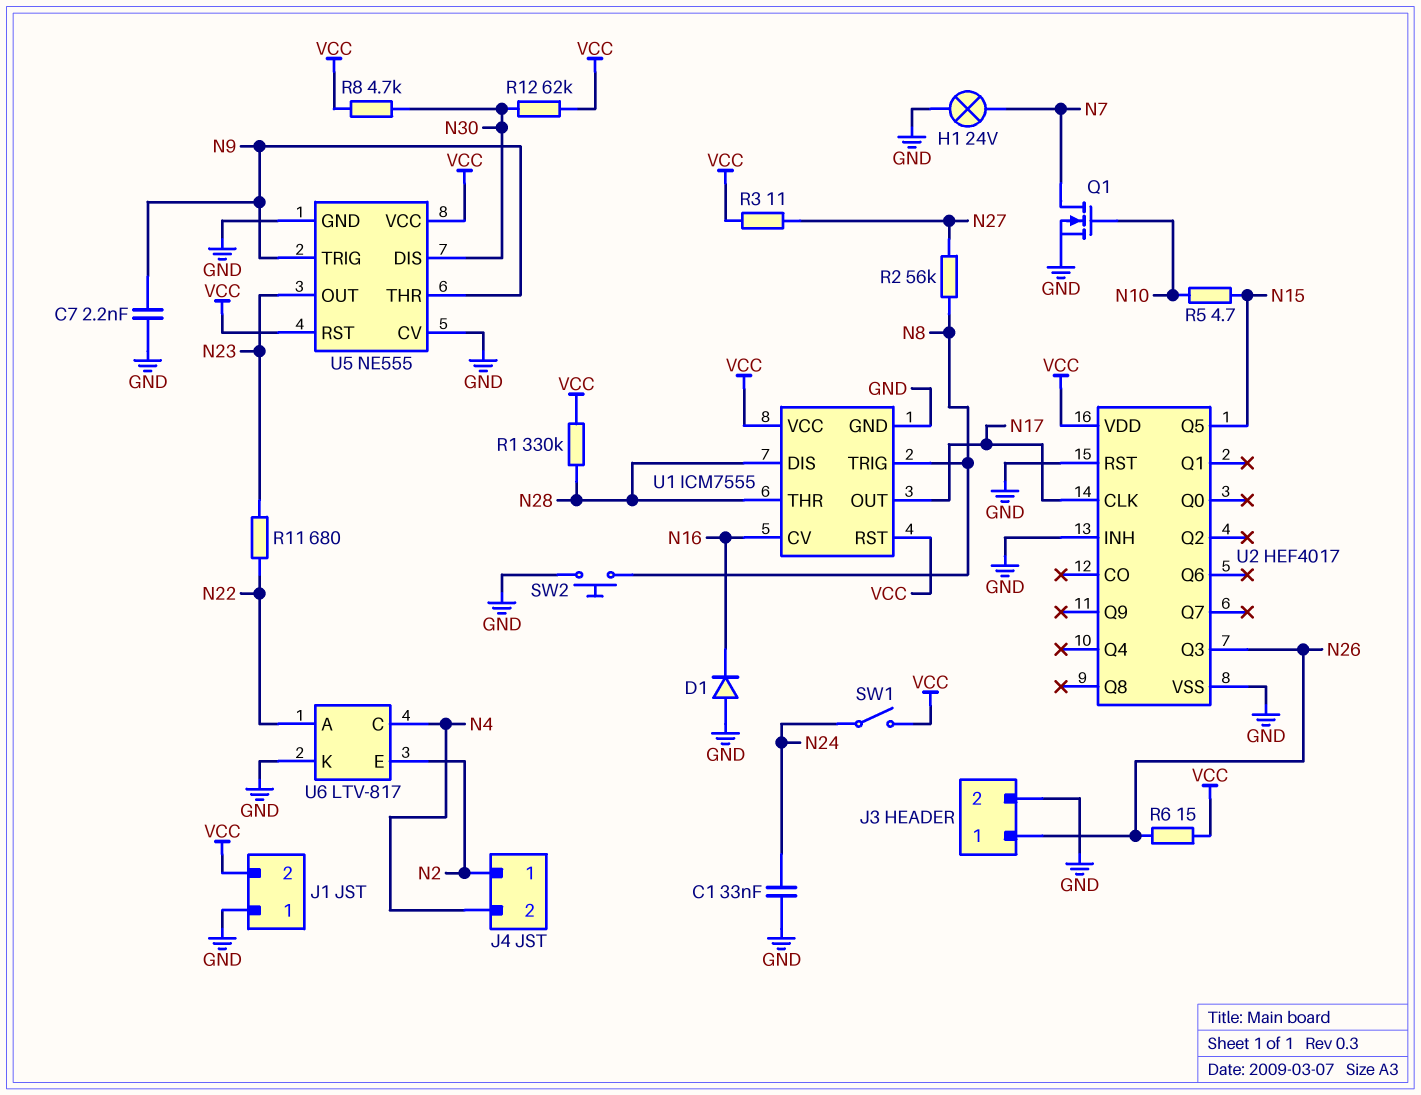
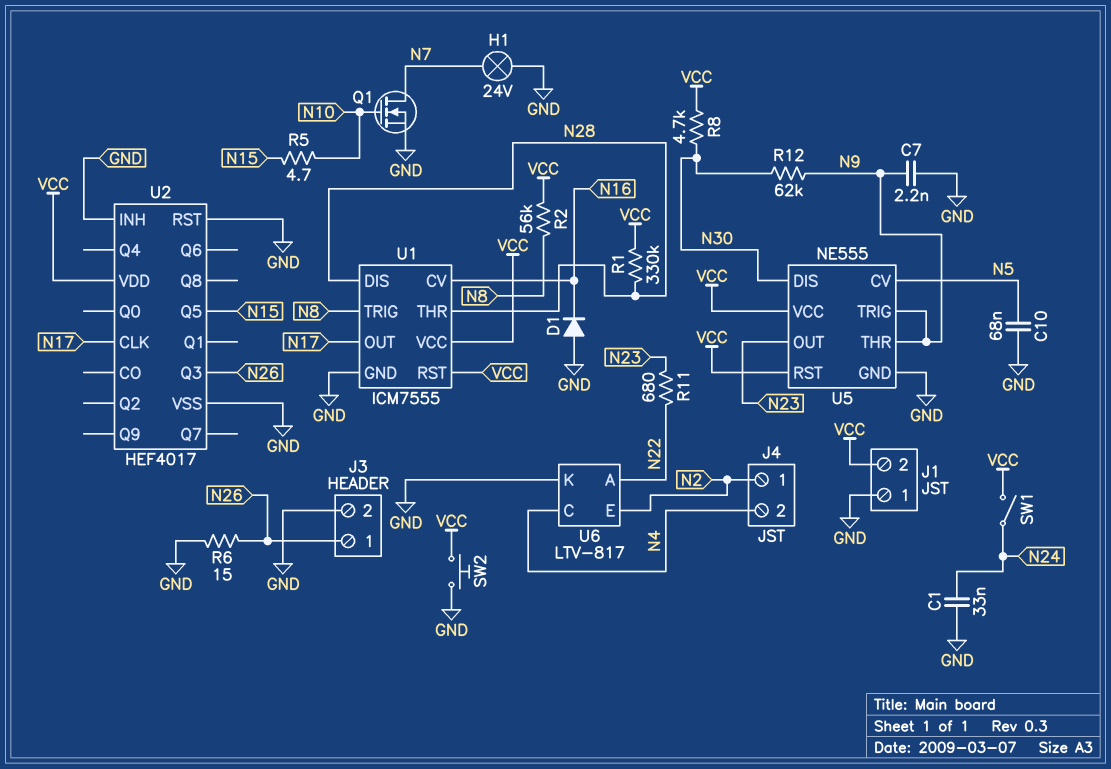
C10: none -> 68nF (GND, N5)
R2: 56k (N8, N27) -> 56k (N8, VCC)
R3: 11 (N27, VCC) -> none
R6: 15 (N26, VCC) -> 15 (GND, N26)
R12: 62k (N30, VCC) -> 62k (N9, N30)
SW2: button (GND, N8) -> button (GND, VCC)
U5 pin CV: GND -> N5

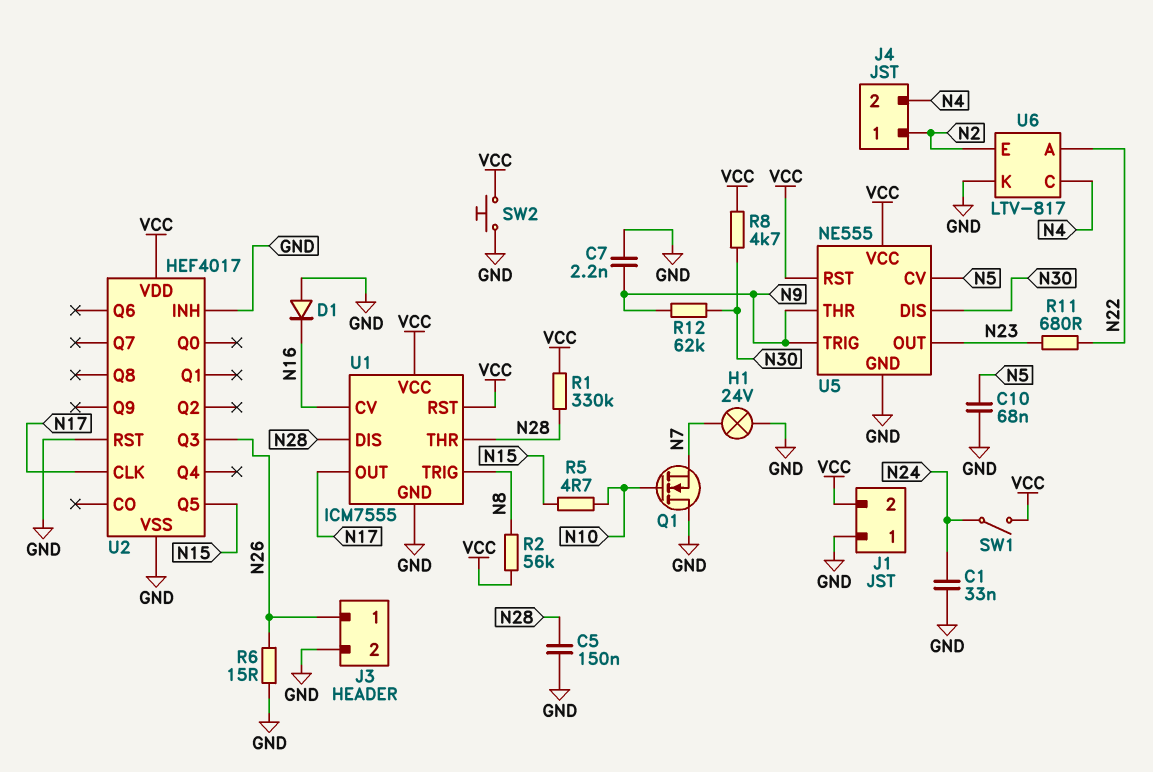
C5: none -> 150nF (GND, N28)
Q1: NMOS (G N10, D N7, S GND) -> NMOS (G N10, D GND, S N7)

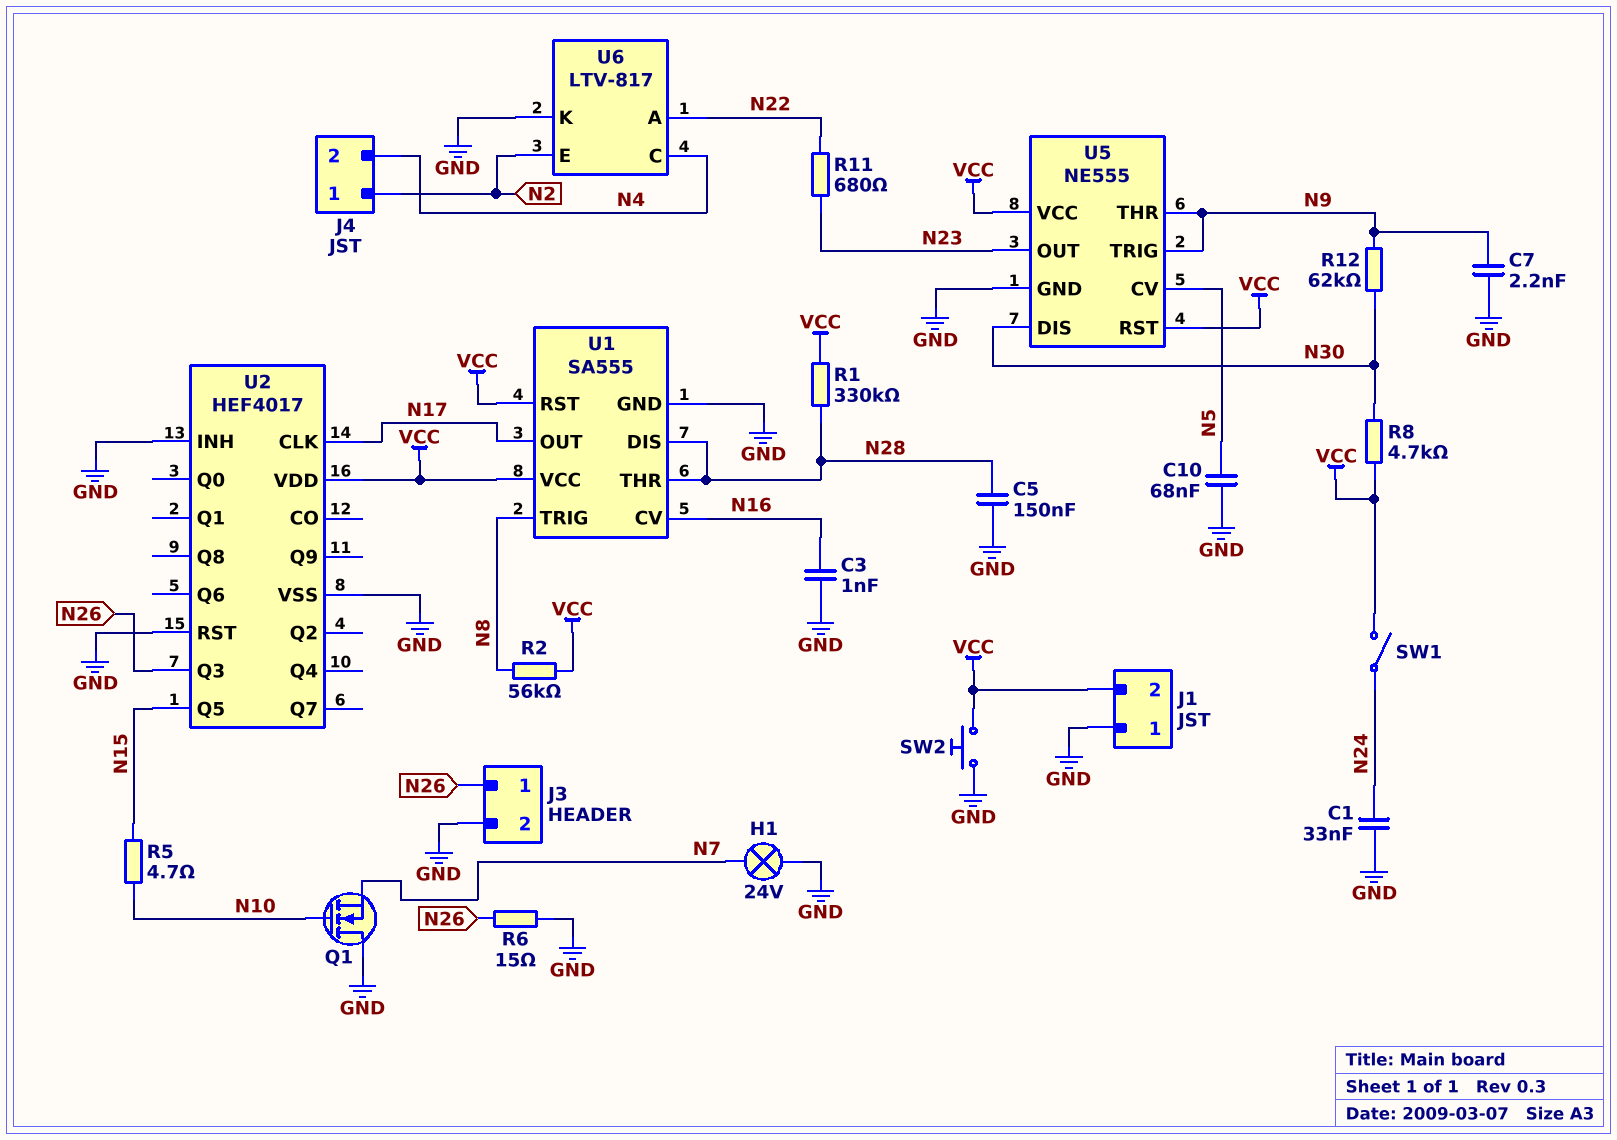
C3: none -> 1nF (GND, N16)
D1: diode (A GND, K N16) -> none
U1: ICM7555 -> SA555

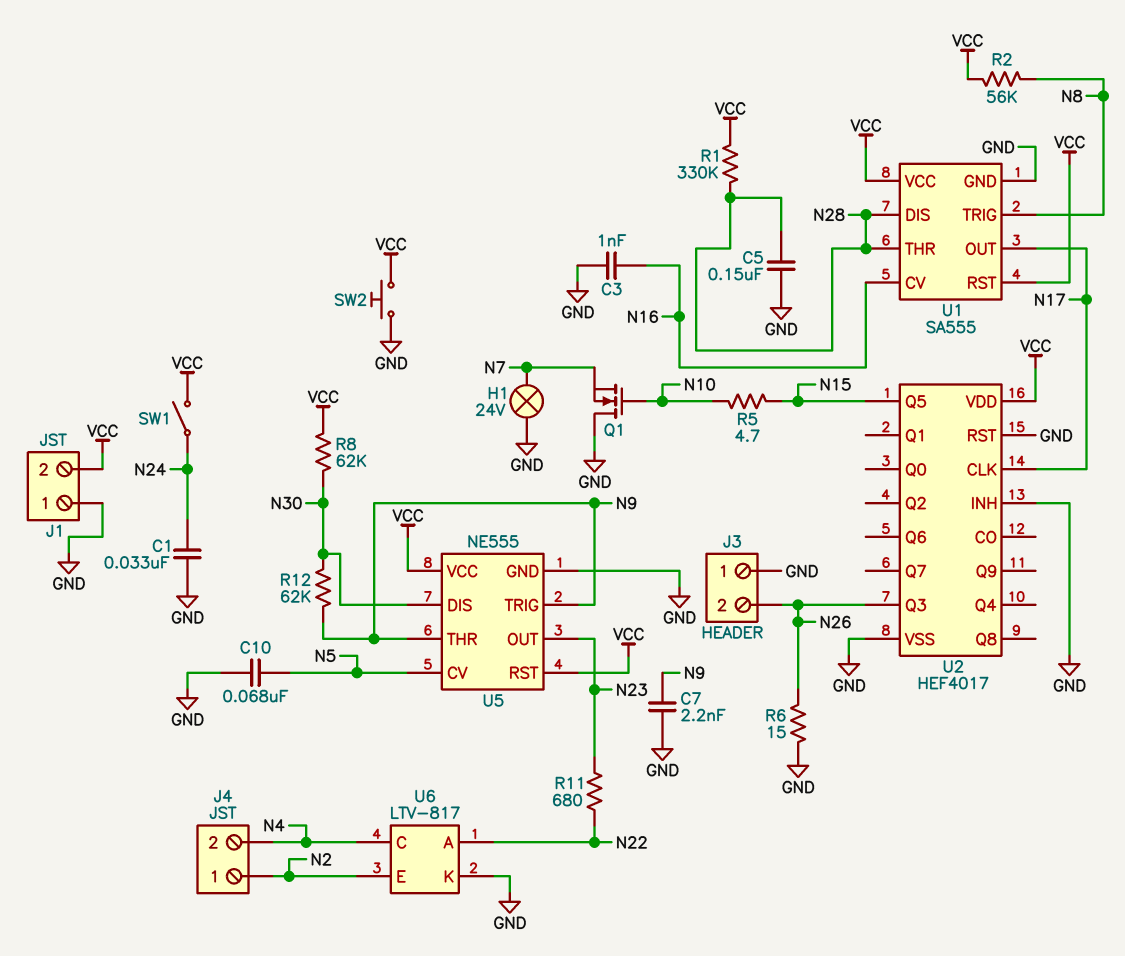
J3 pin 1: N26 -> GND
J3 pin 2: GND -> N26
R8: 4.7k (N30, VCC) -> 62k (N30, VCC)

